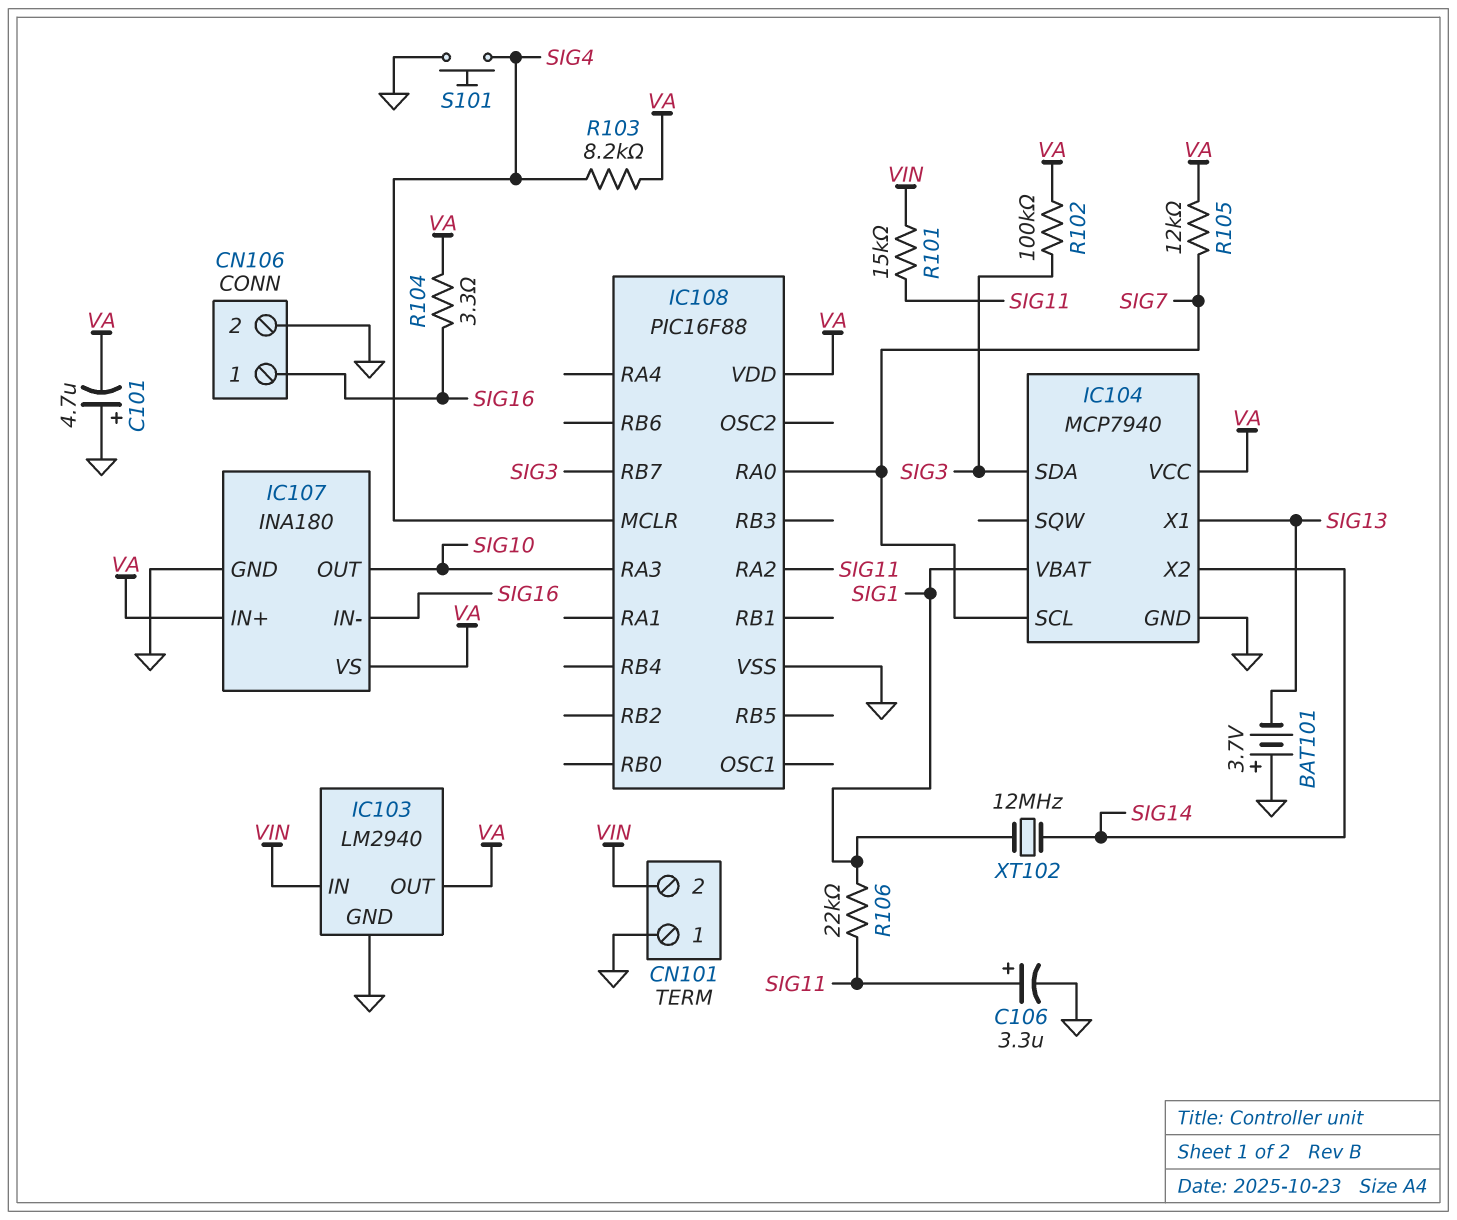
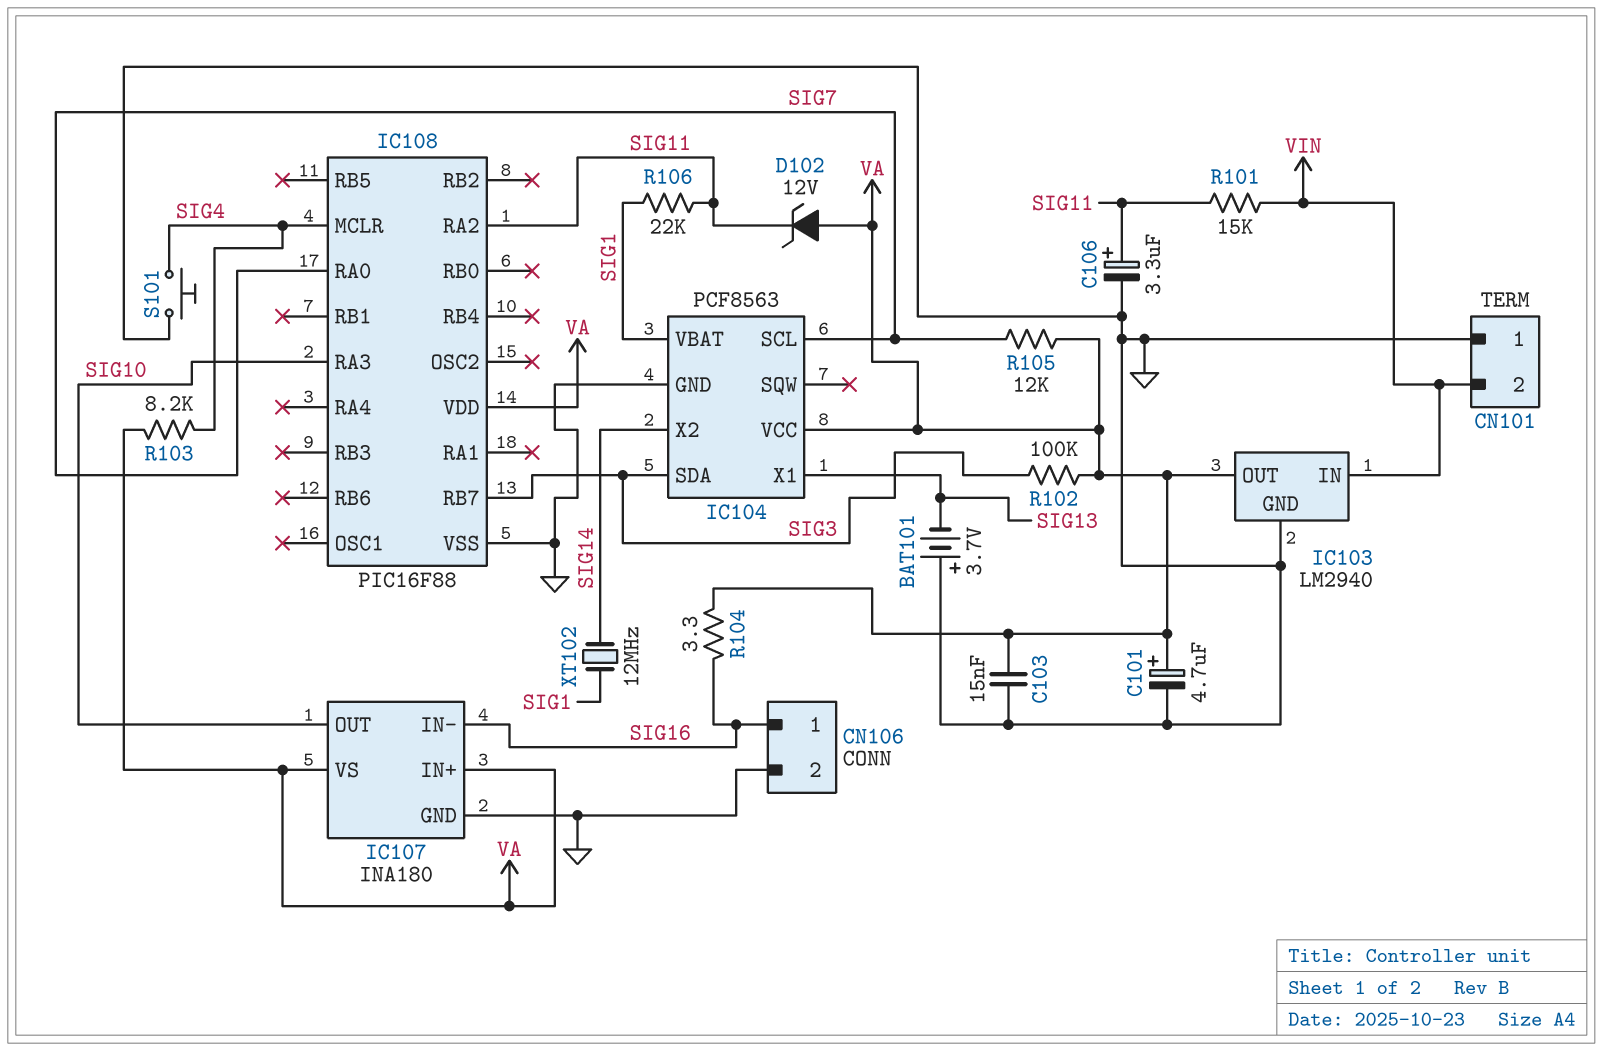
C101: 4.7uF (plus GND, minus VA) -> 4.7uF (plus VA, minus GND)
C103: none -> 15nF (GND, VA)
D102: none -> zener 12V (A VA, K SIG11)
IC104: MCP7940 -> PCF8563

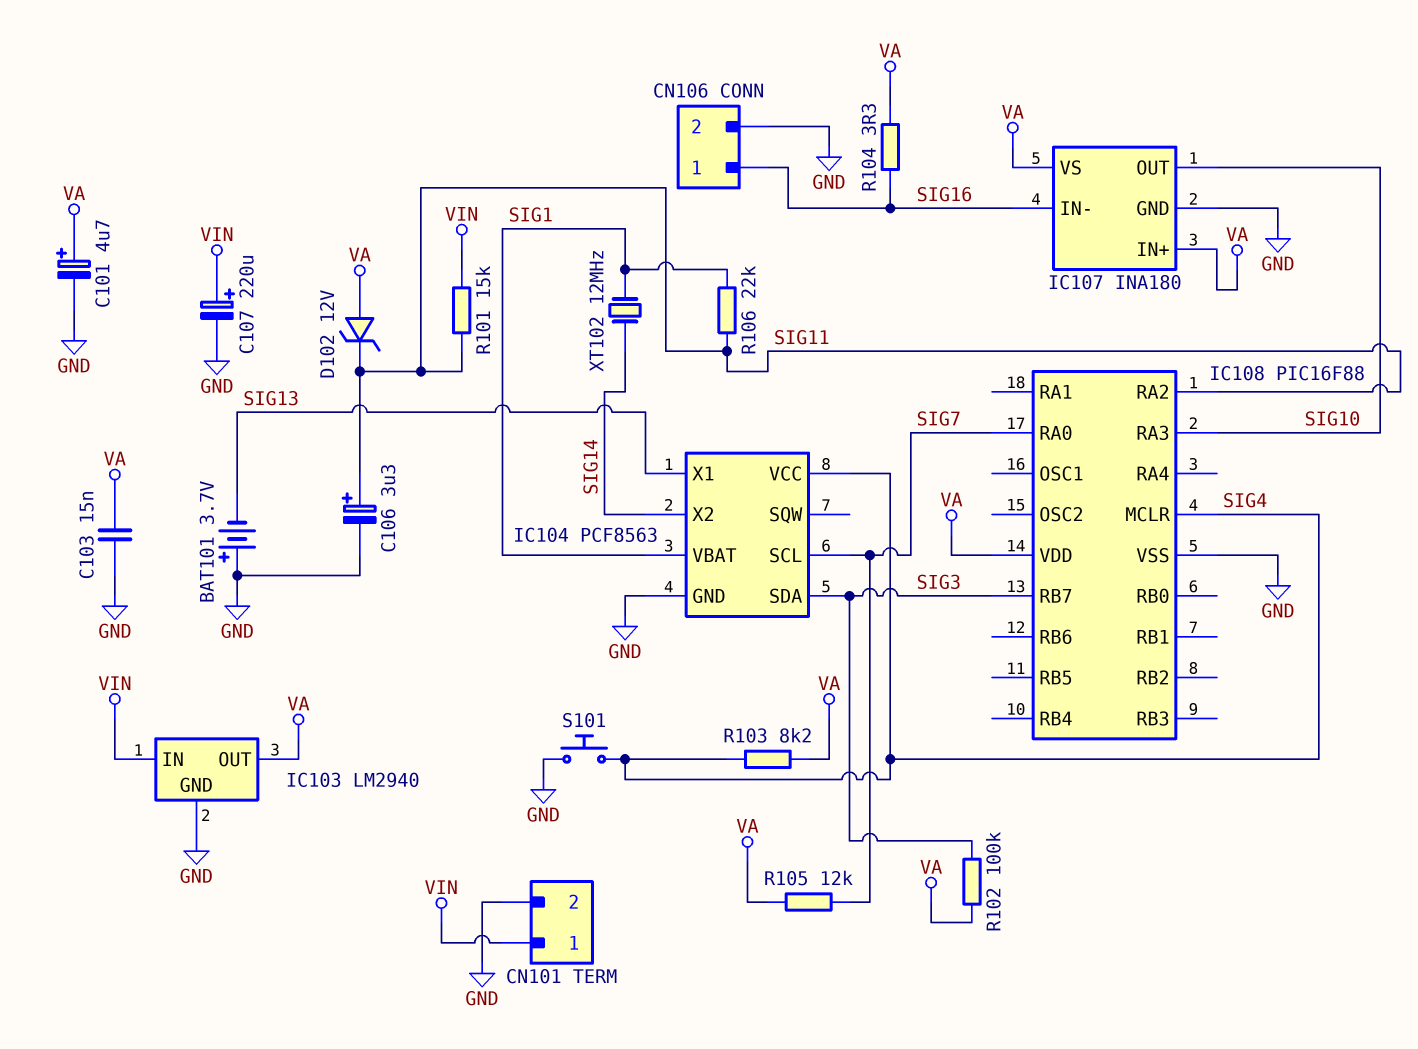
C107: none -> 220uF (plus VIN, minus GND)
CN101 pin 1: GND -> VIN
CN101 pin 2: VIN -> GND
IC104 pin VCC: VA -> SIG4

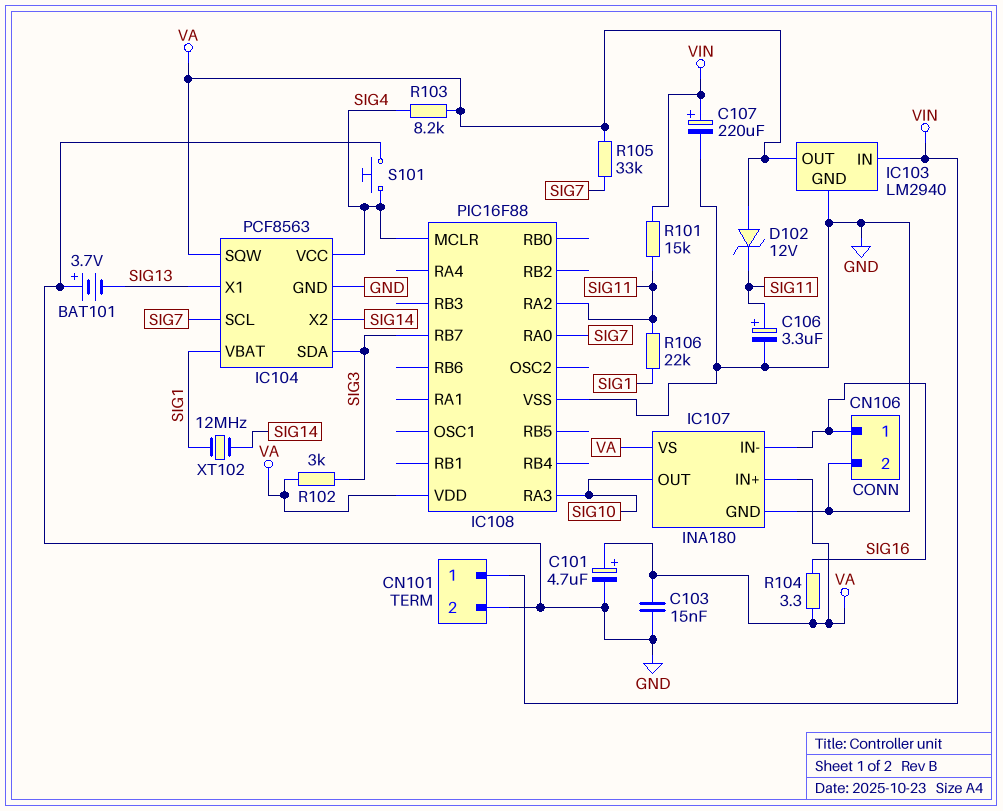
IC104 pin SQW: none -> VA
R102: 100k (SIG3, VA) -> 3k (SIG3, VA)
R105: 12k (SIG7, VA) -> 33k (SIG7, VA)

